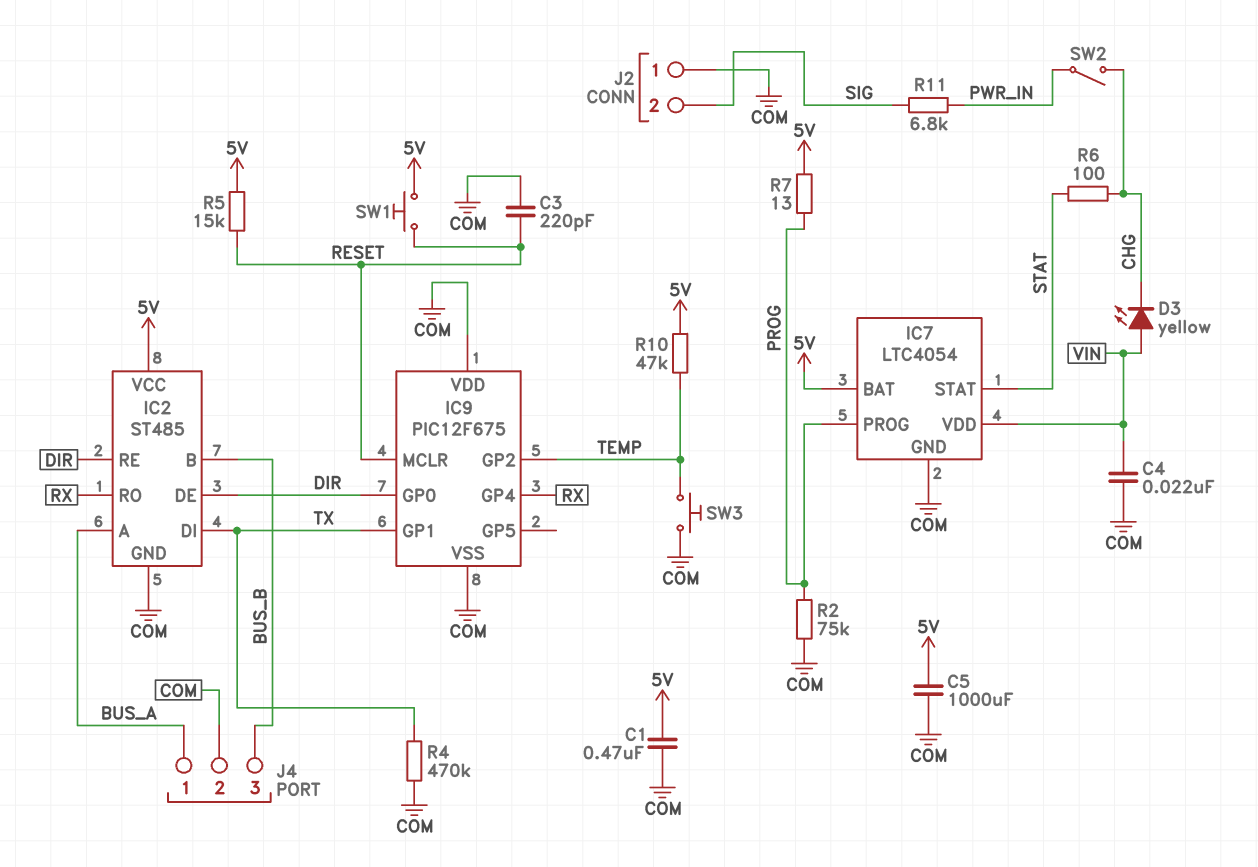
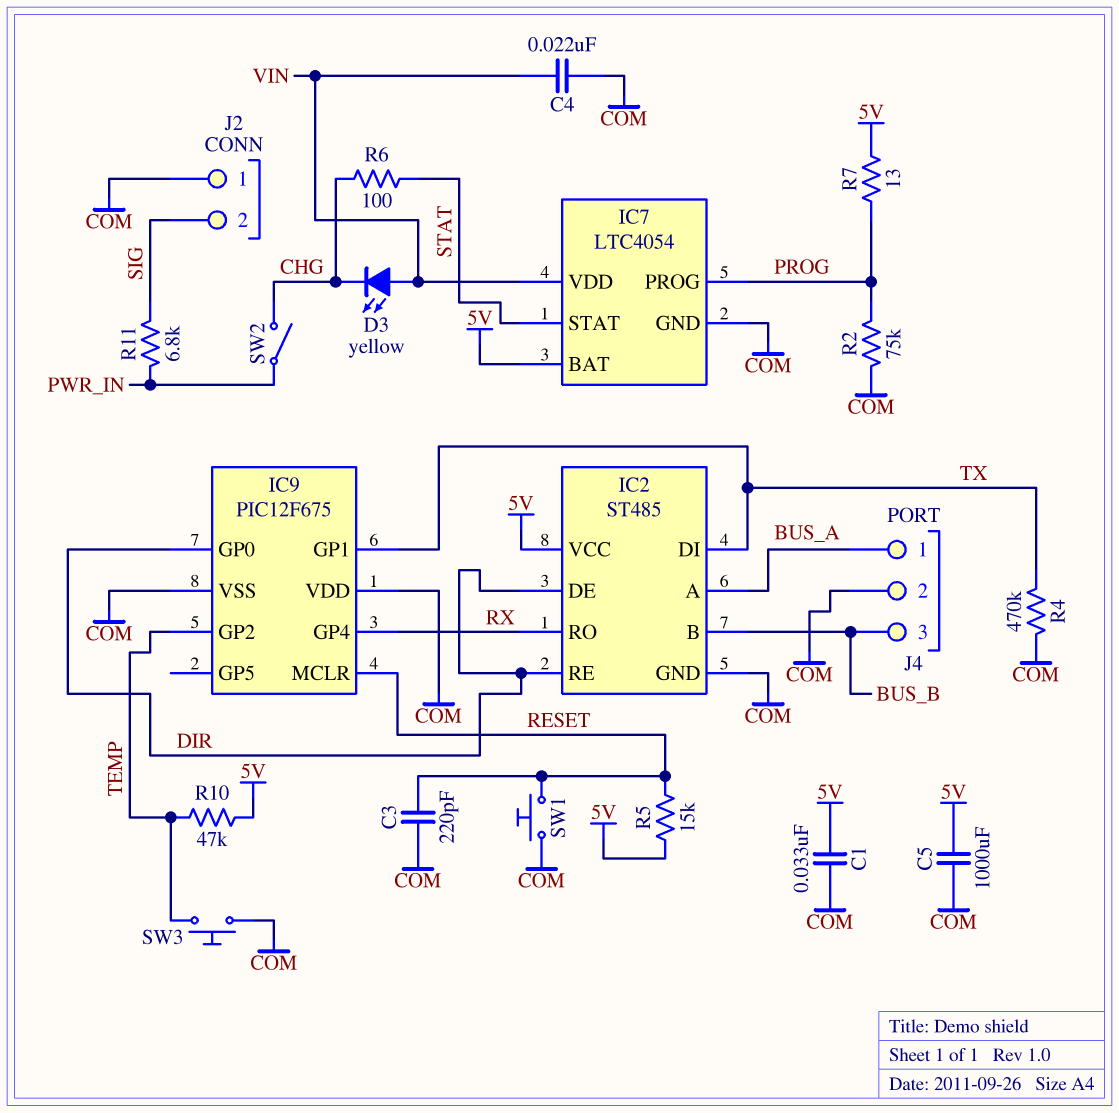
C1: 470nF (5V, COM) -> 33nF (5V, COM)
SW1: button (5V, RESET) -> button (COM, RESET)

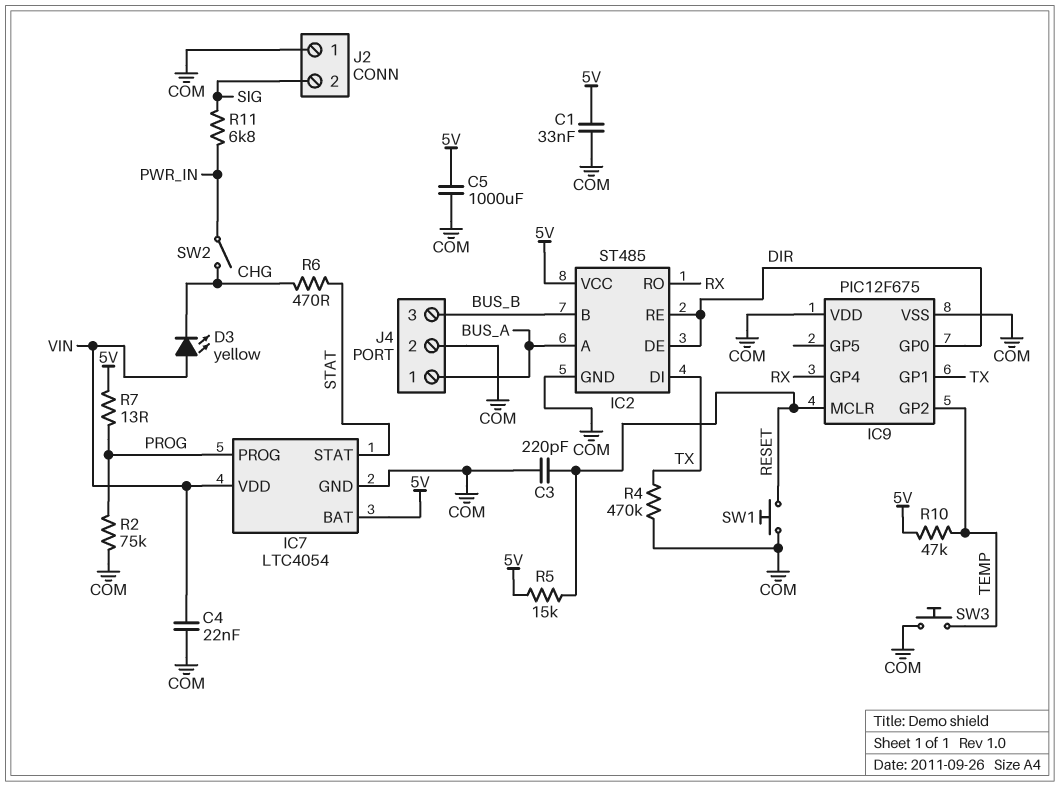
R6: 100 (CHG, STAT) -> 470 (CHG, STAT)

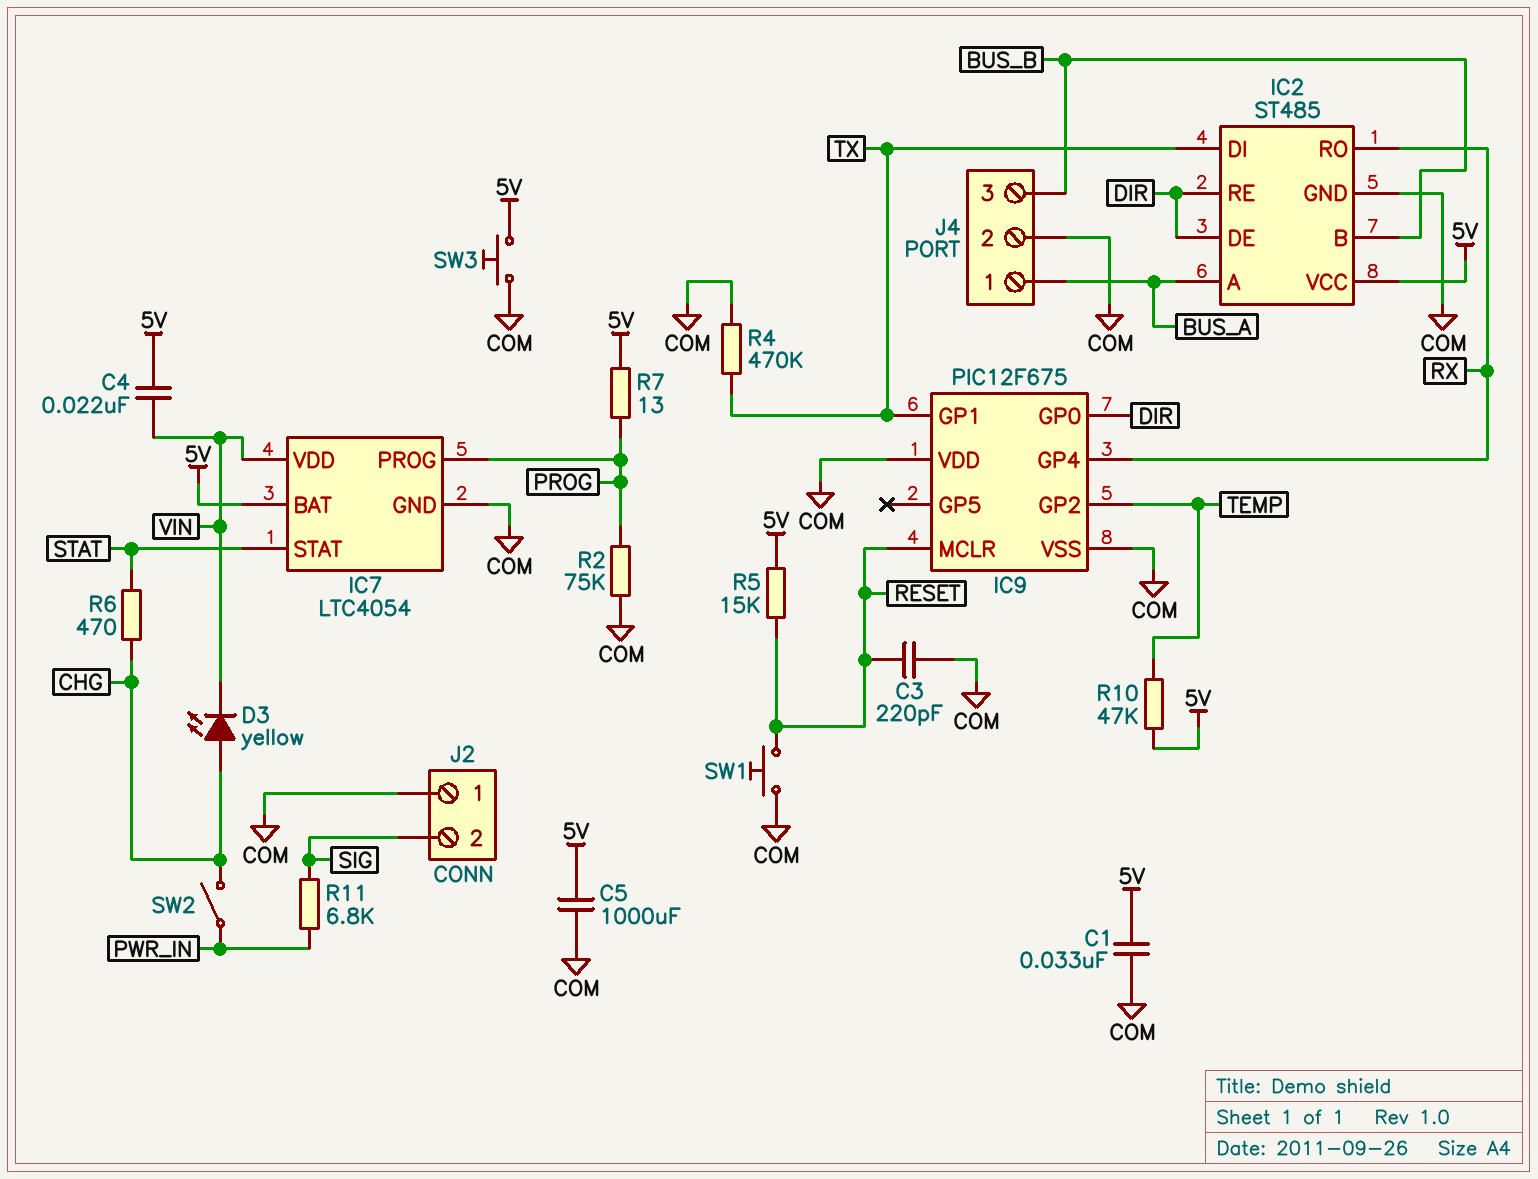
C4: 22nF (COM, VIN) -> 22nF (5V, VIN)
D3: LED yellow (A VIN, K CHG) -> LED yellow (A CHG, K VIN)
SW3: button (COM, TEMP) -> button (5V, COM)

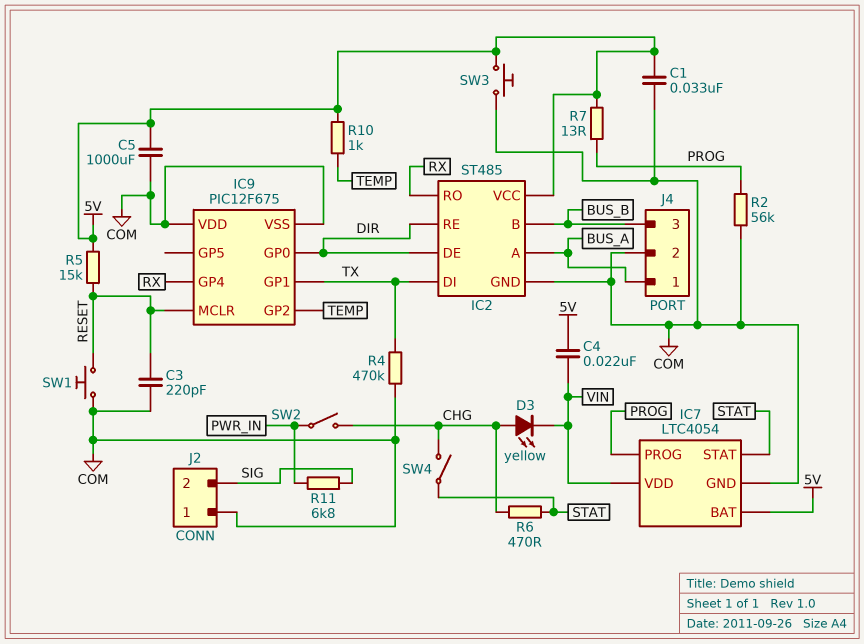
R2: 75k (COM, PROG) -> 56k (COM, PROG)
R10: 47k (5V, TEMP) -> 1k (5V, TEMP)
SW4: none -> switch (CHG, STAT)

